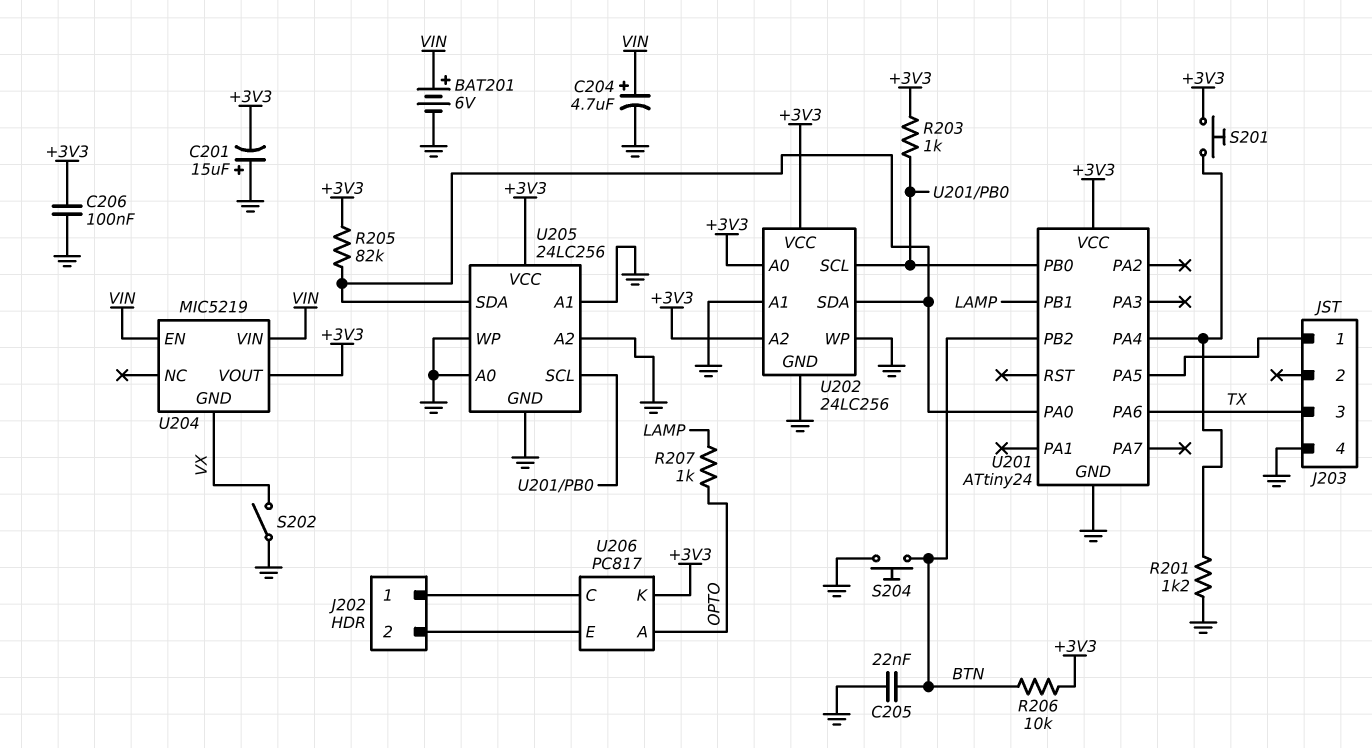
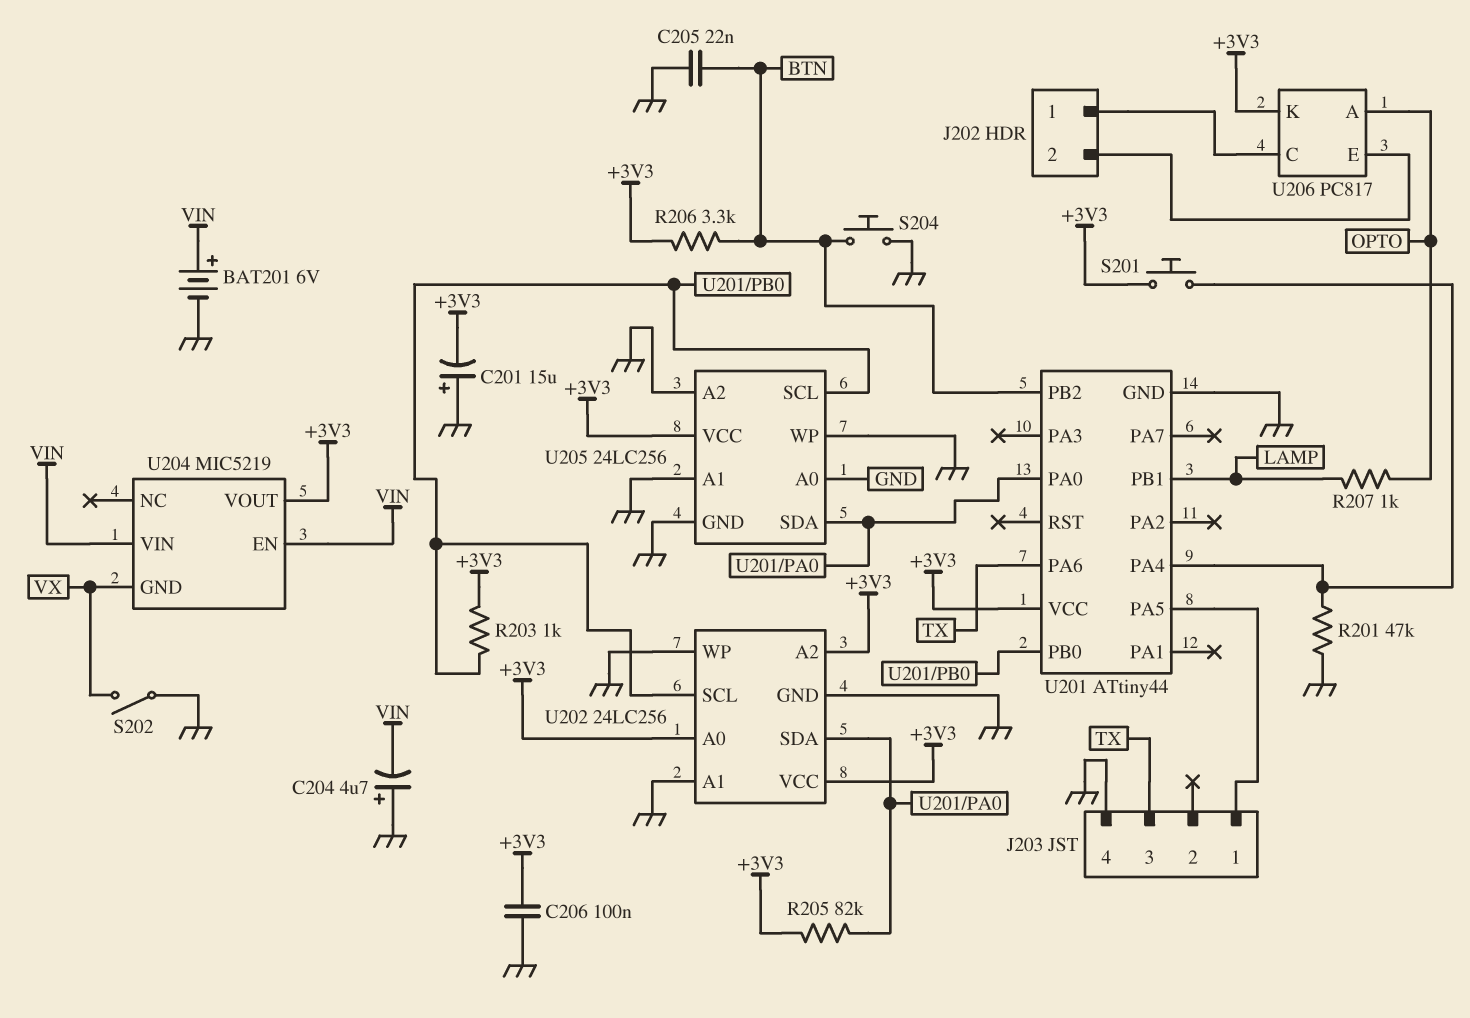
C204: 4.7uF (plus VIN, minus GND) -> 4.7uF (plus GND, minus VIN)
R201: 1.2k (GND, U201/PA4) -> 47k (GND, U201/PA4)
R206: 10k (+3V3, BTN) -> 3.3k (+3V3, BTN)
U201: ATtiny24 -> ATtiny44

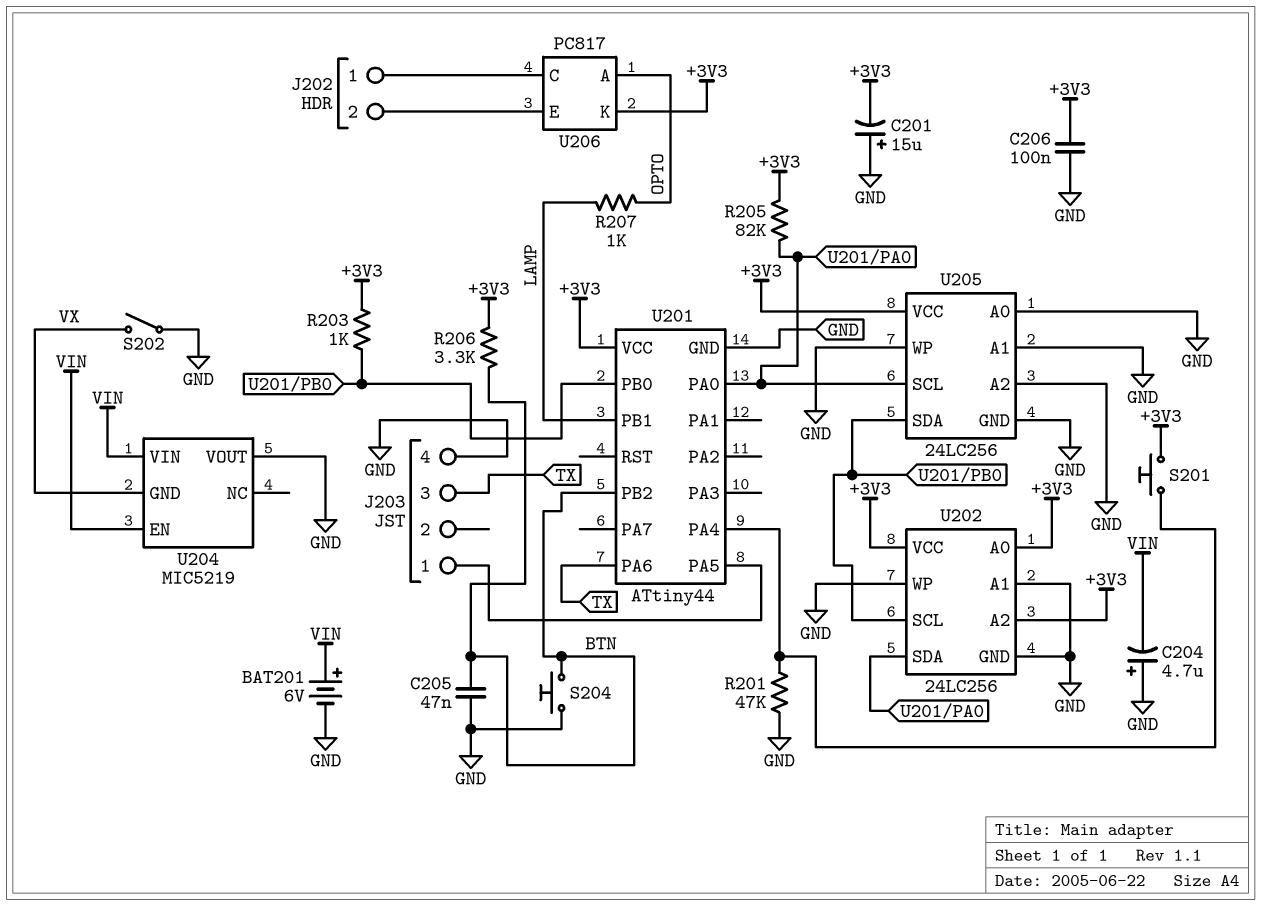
C205: 22nF (BTN, GND) -> 47nF (BTN, GND)
U204 pin VOUT: +3V3 -> GND
U205 pin SCL: U201/PB0 -> U201/PA0
U205 pin SDA: U201/PA0 -> U201/PB0

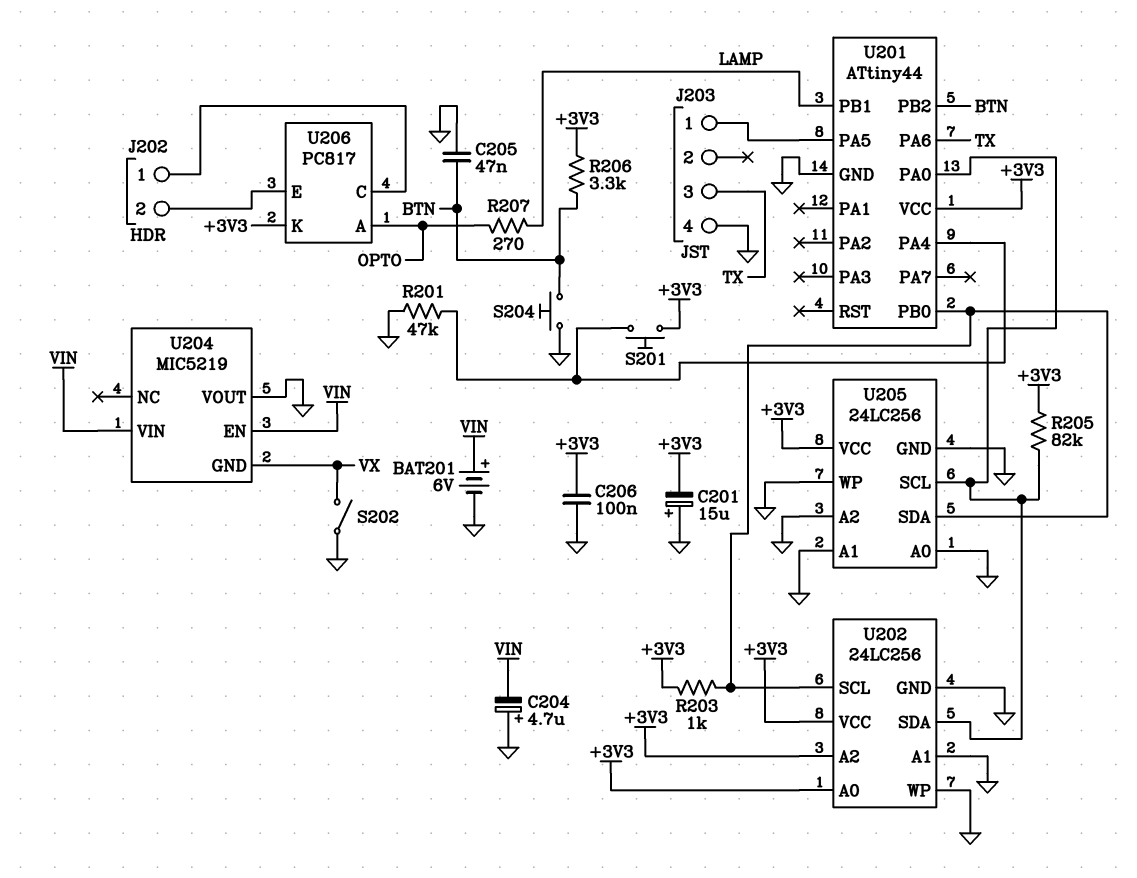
R207: 1k (LAMP, OPTO) -> 270 (LAMP, OPTO)

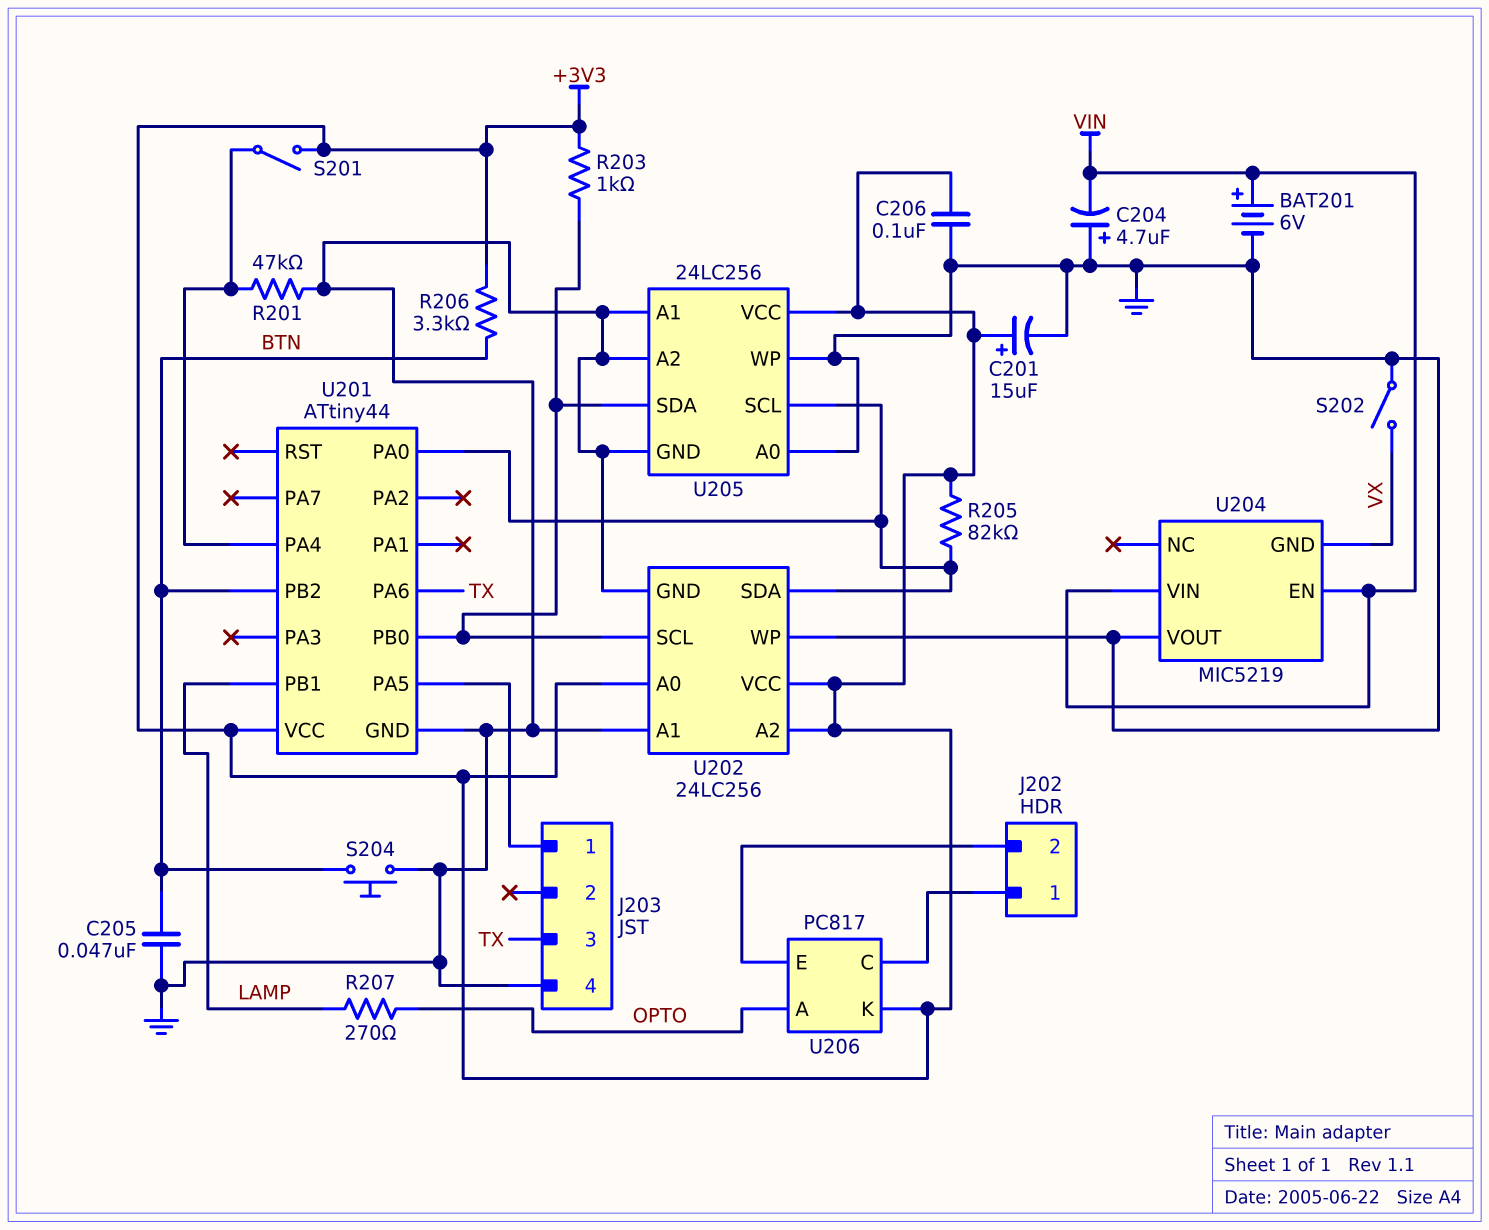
C201: 15uF (plus GND, minus +3V3) -> 15uF (plus +3V3, minus GND)
S201: button (+3V3, U201/PA4) -> switch (+3V3, U201/PA4)

